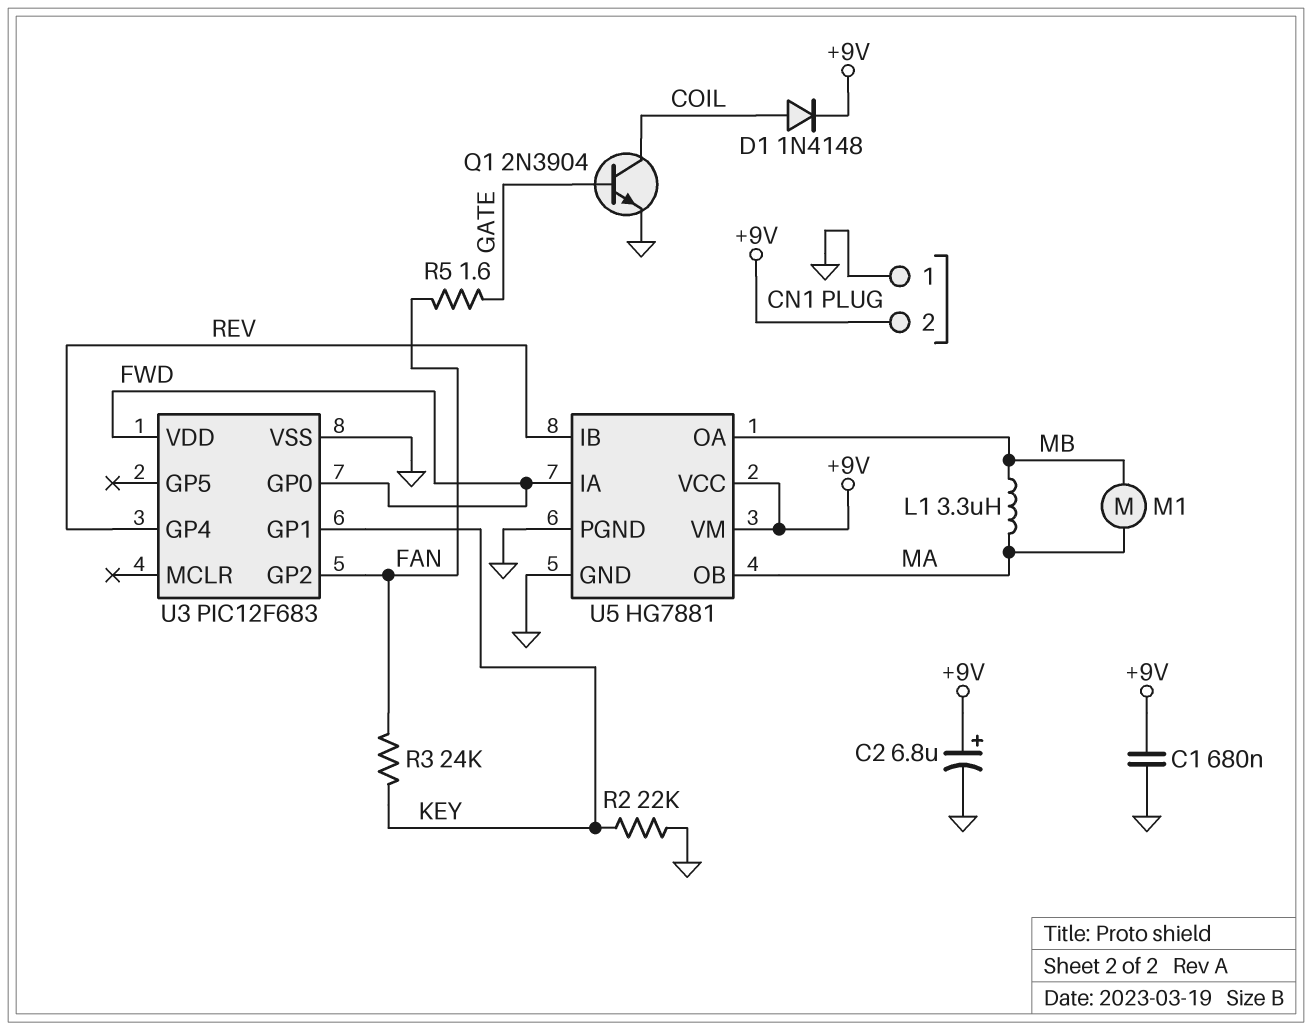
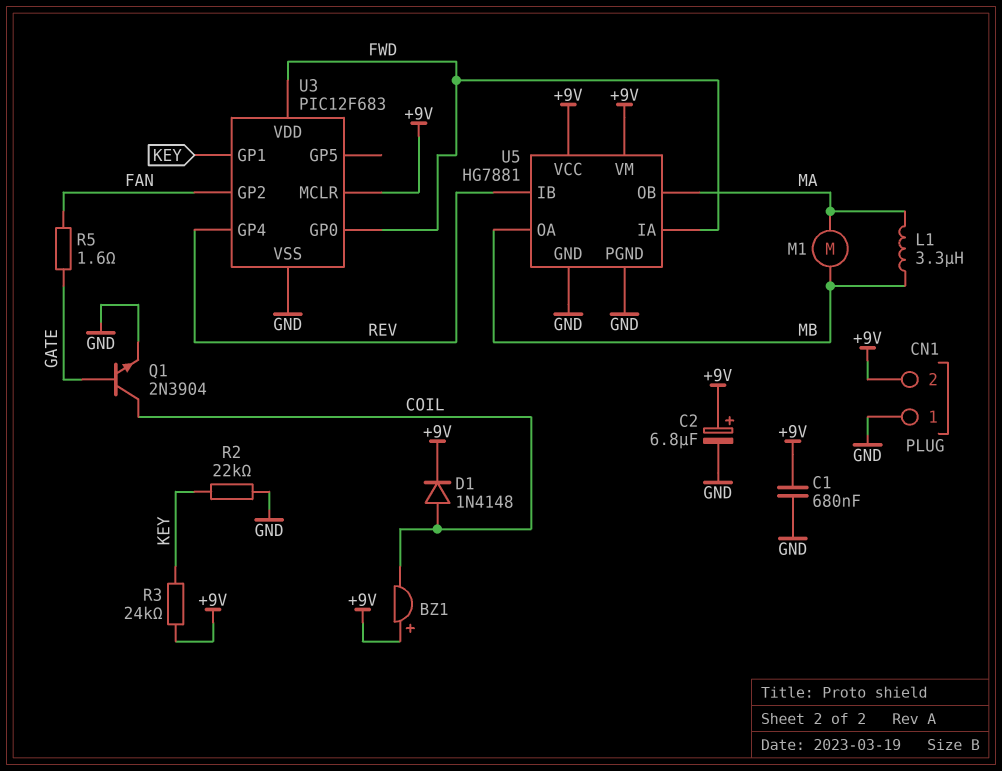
BZ1: none -> buzzer (plus +9V, minus COIL)
R3: 24k (FAN, KEY) -> 24k (+9V, KEY)
U3 pin MCLR: none -> +9V

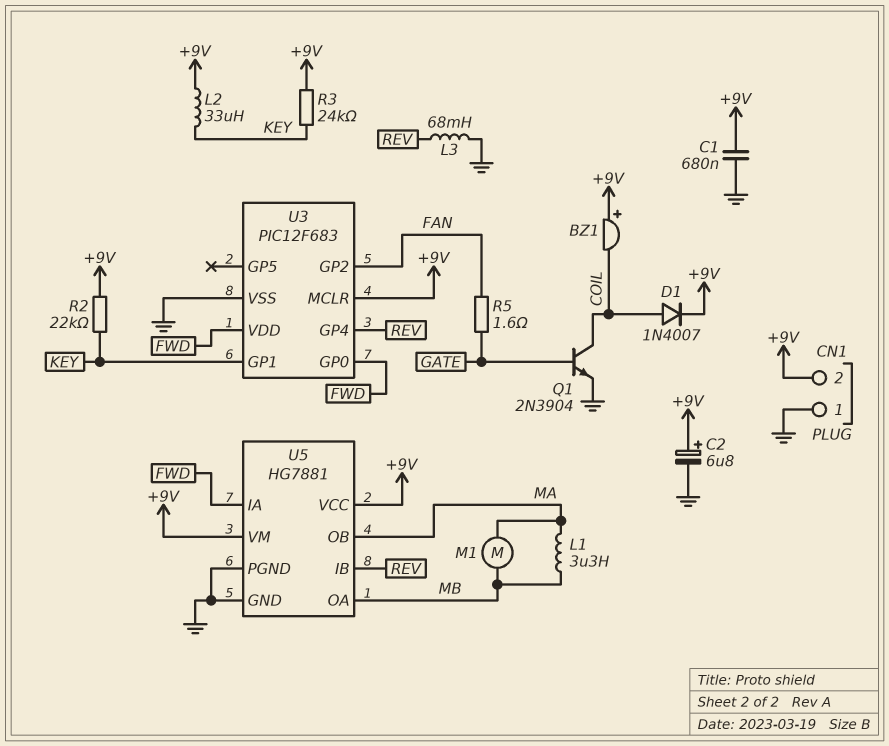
D1: diode 1N4148 (A COIL, K +9V) -> diode 1N4007 (A COIL, K +9V)
L2: none -> 33uH (+9V, KEY)
L3: none -> 68mH (GND, REV)
R2: 22k (GND, KEY) -> 22k (+9V, KEY)

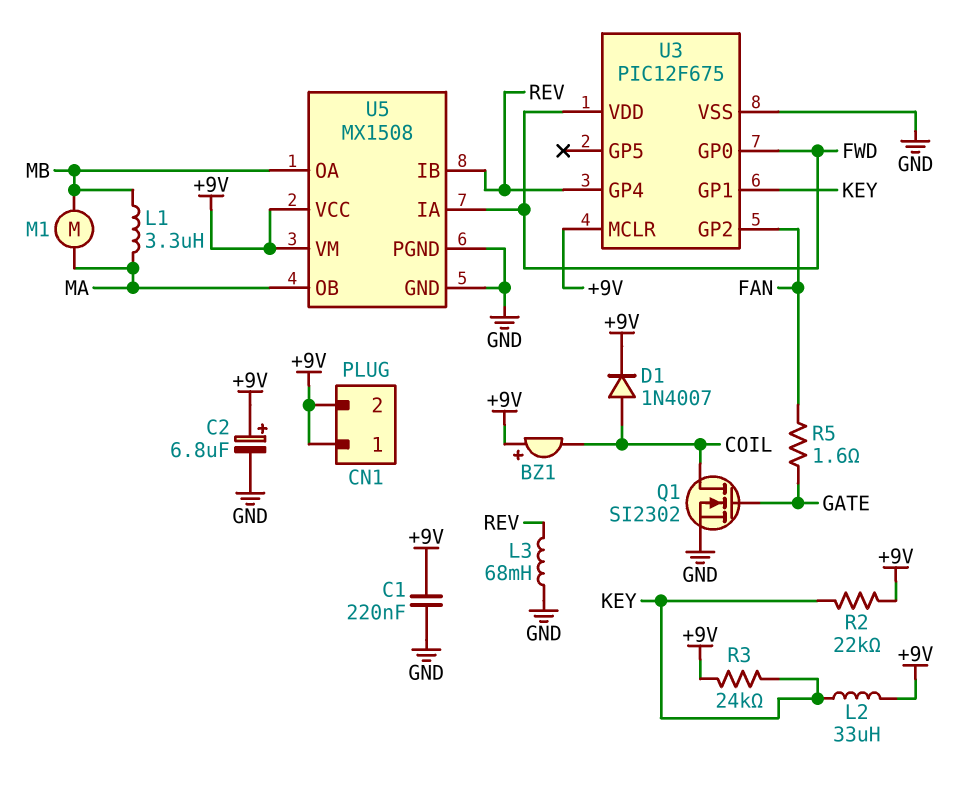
C1: 680nF (+9V, GND) -> 220nF (+9V, GND)
CN1 pin 1: GND -> +9V
Q1: NPN 2N3904 (B GATE, C COIL, E GND) -> NMOS SI2302 (G GATE, D COIL, S GND)
U3: PIC12F683 -> PIC12F675
U5: HG7881 -> MX1508

